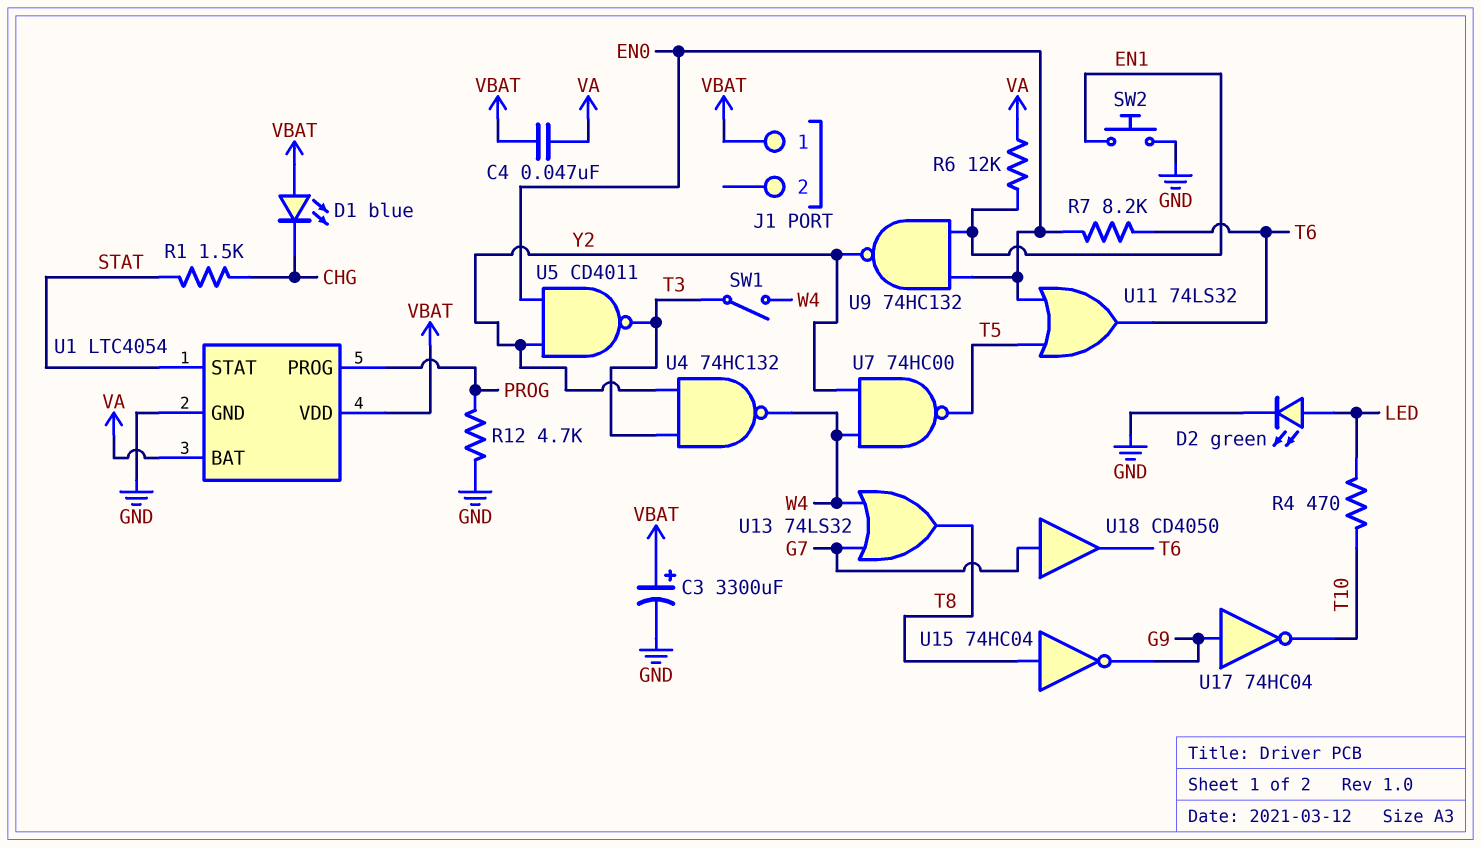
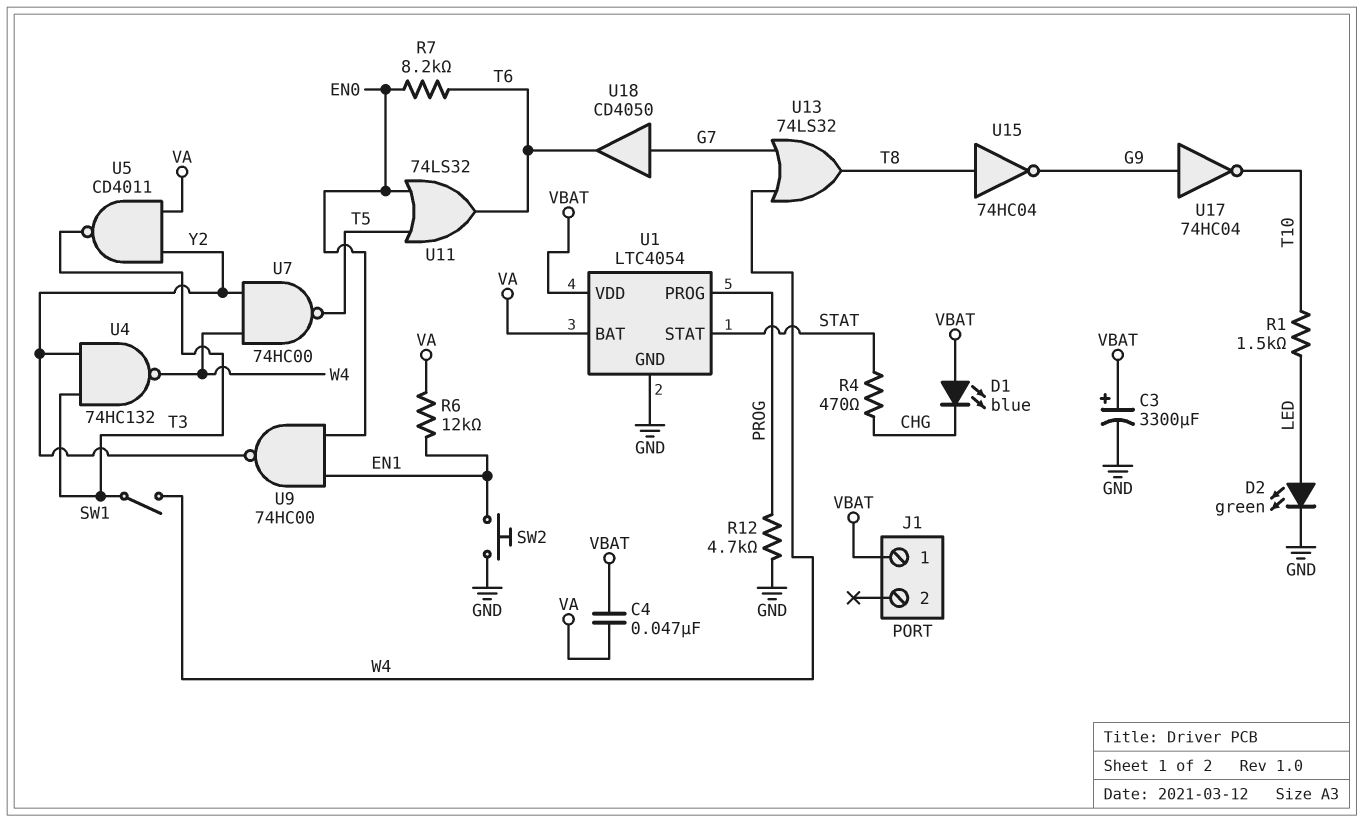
R1: 1.5k (CHG, STAT) -> 1.5k (LED, T10)
R4: 470 (LED, T10) -> 470 (CHG, STAT)
U5: NAND CD4011 (in EN0, in Y2, out T3) -> NAND CD4011 (in VA, in Y2, out T3)
U9: NAND 74HC132 (in EN0, in EN1, out Y2) -> NAND 74HC00 (in EN0, in EN1, out Y2)

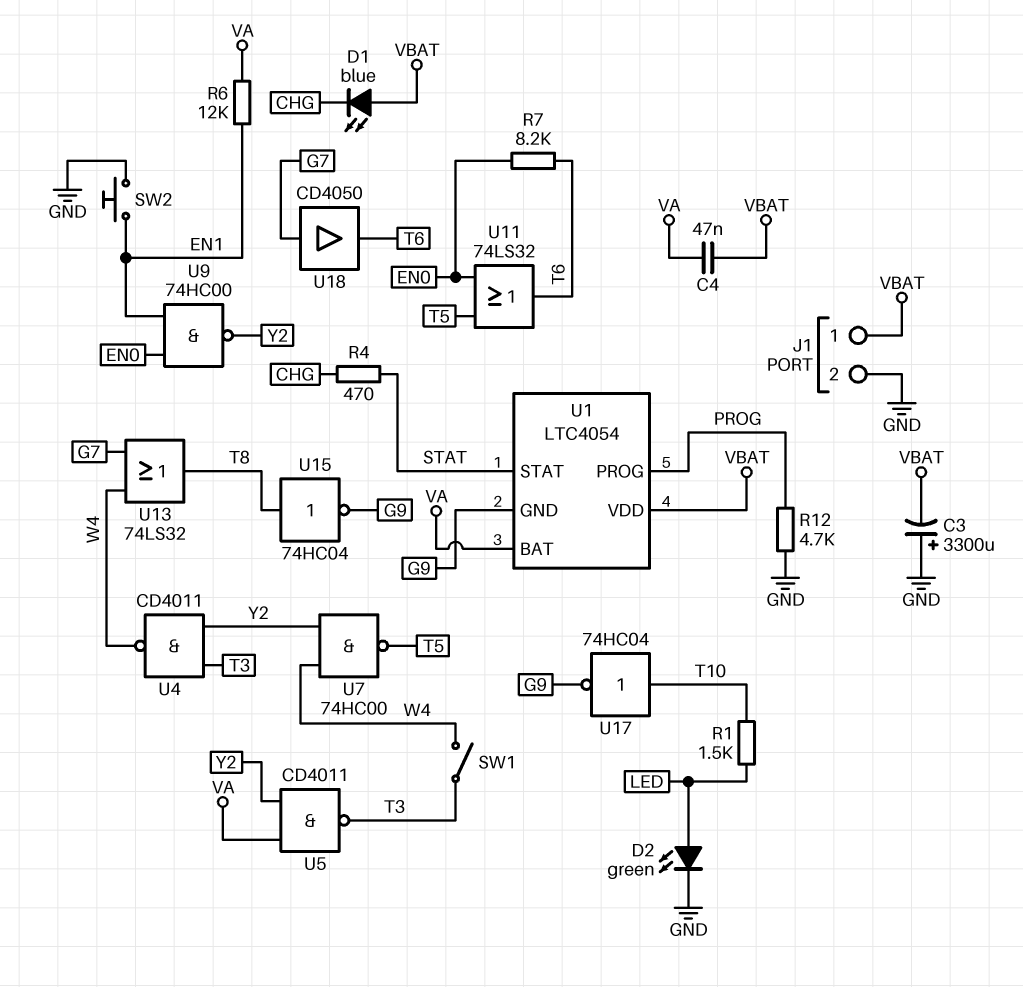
C3: 3300uF (plus VBAT, minus GND) -> 3300uF (plus GND, minus VBAT)
J1 pin 2: none -> GND
U1 pin GND: GND -> G9
U4: NAND 74HC132 (in T3, in Y2, out W4) -> NAND CD4011 (in T3, in Y2, out W4)
U17: NOT 74HC04 (in G9, out T10) -> NOT 74HC04 (in T10, out G9)

